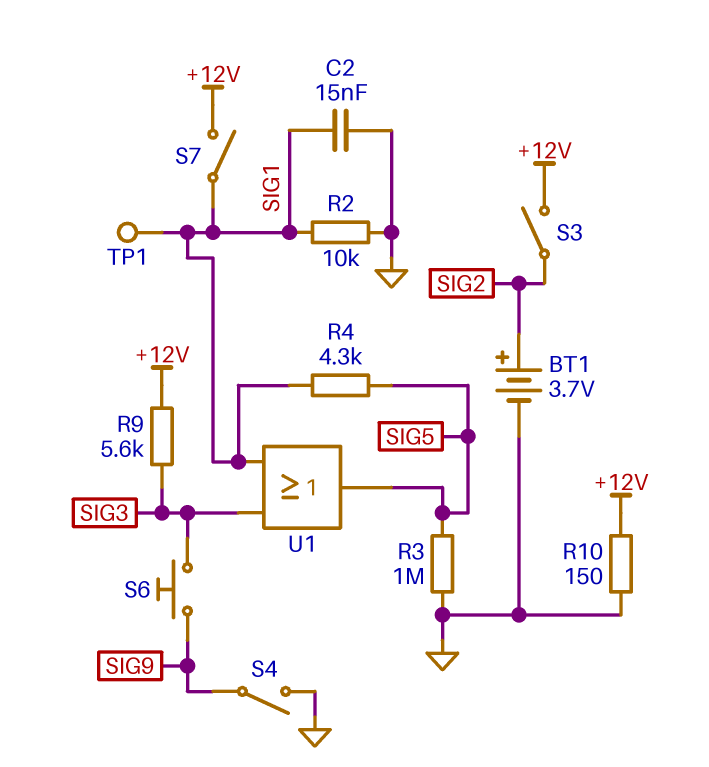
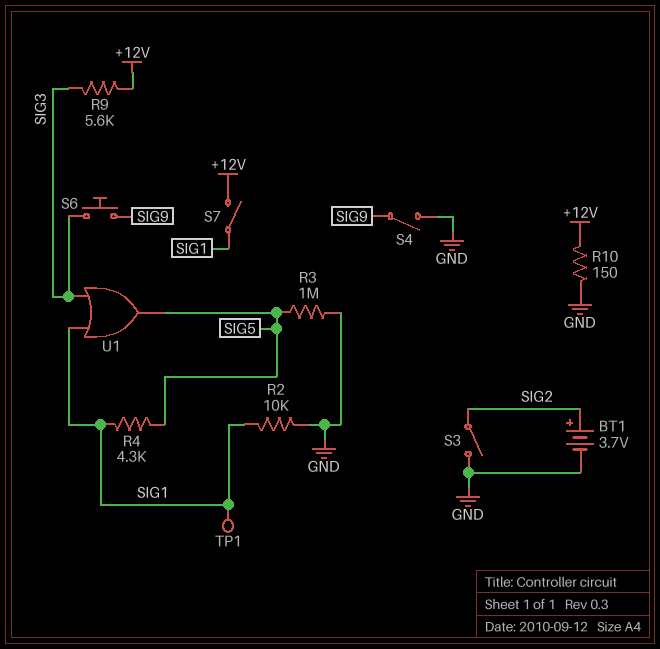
C2: 15nF (GND, SIG1) -> none
S3: switch (+12V, SIG2) -> switch (GND, SIG2)

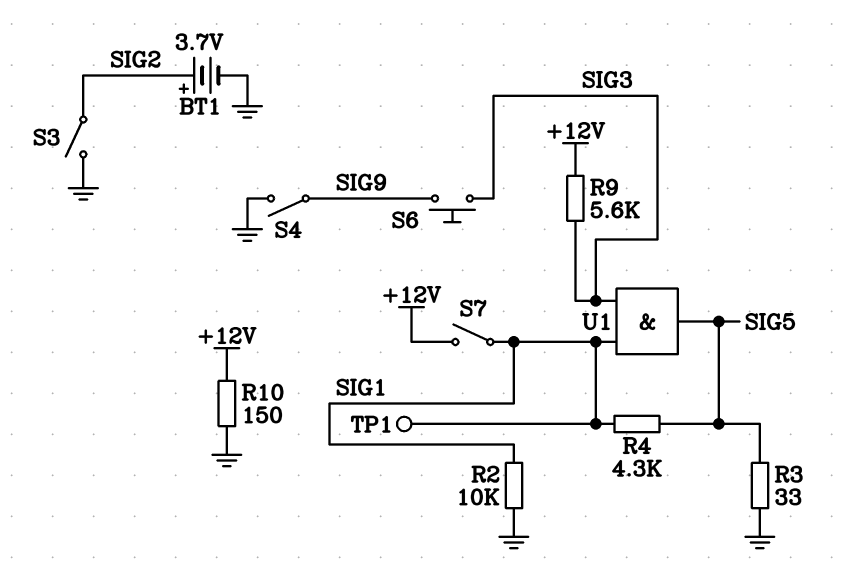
R3: 1M (GND, SIG5) -> 33 (GND, SIG5)
U1: OR (in SIG1, in SIG3, out SIG5) -> AND (in SIG1, in SIG3, out SIG5)

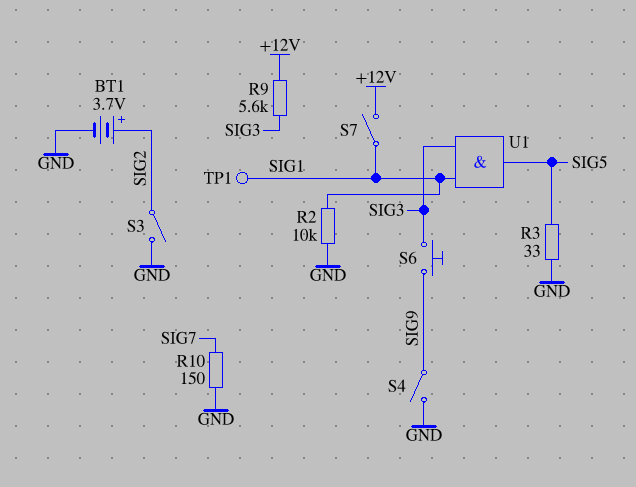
R4: 4.3k (SIG1, SIG5) -> none
R10: 150 (+12V, GND) -> 150 (GND, SIG7)

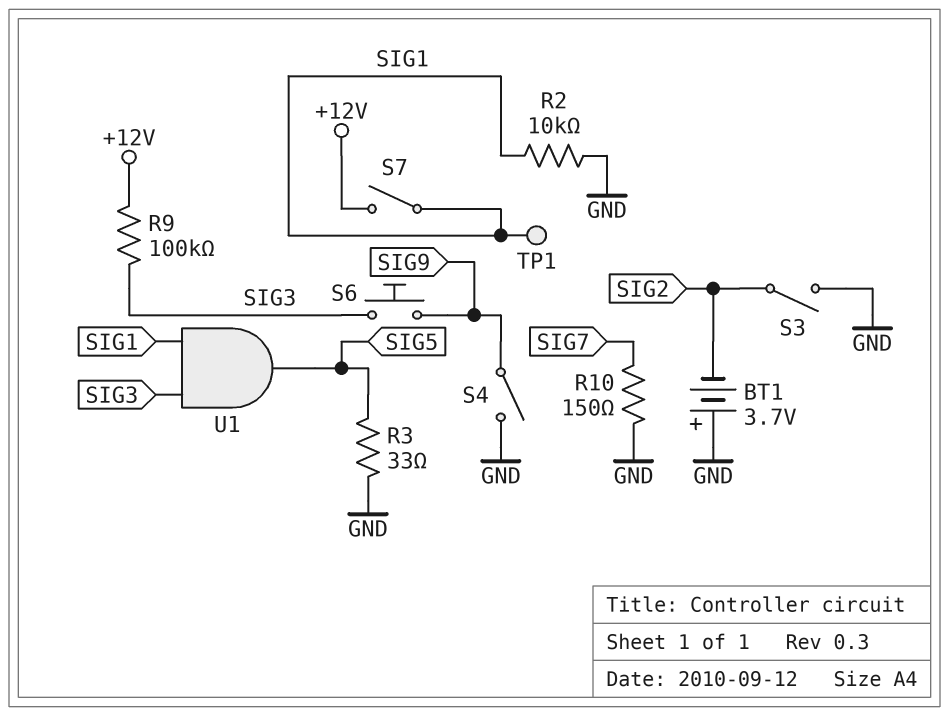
BT1: 3.7V (plus SIG2, minus GND) -> 3.7V (plus GND, minus SIG2)
R9: 5.6k (+12V, SIG3) -> 100k (+12V, SIG3)

